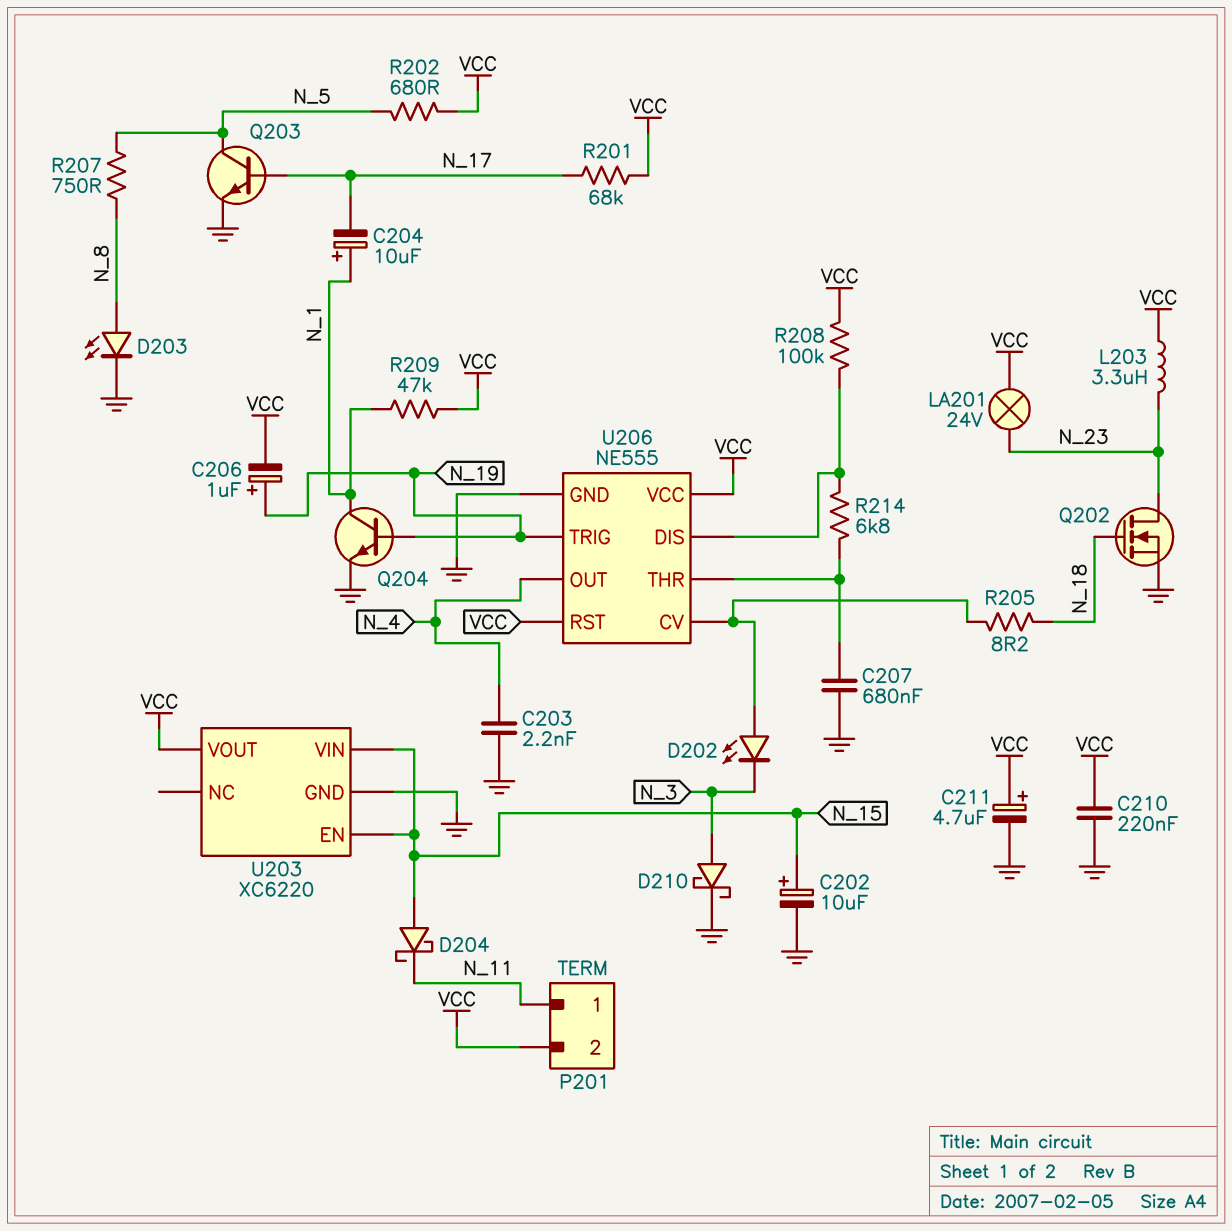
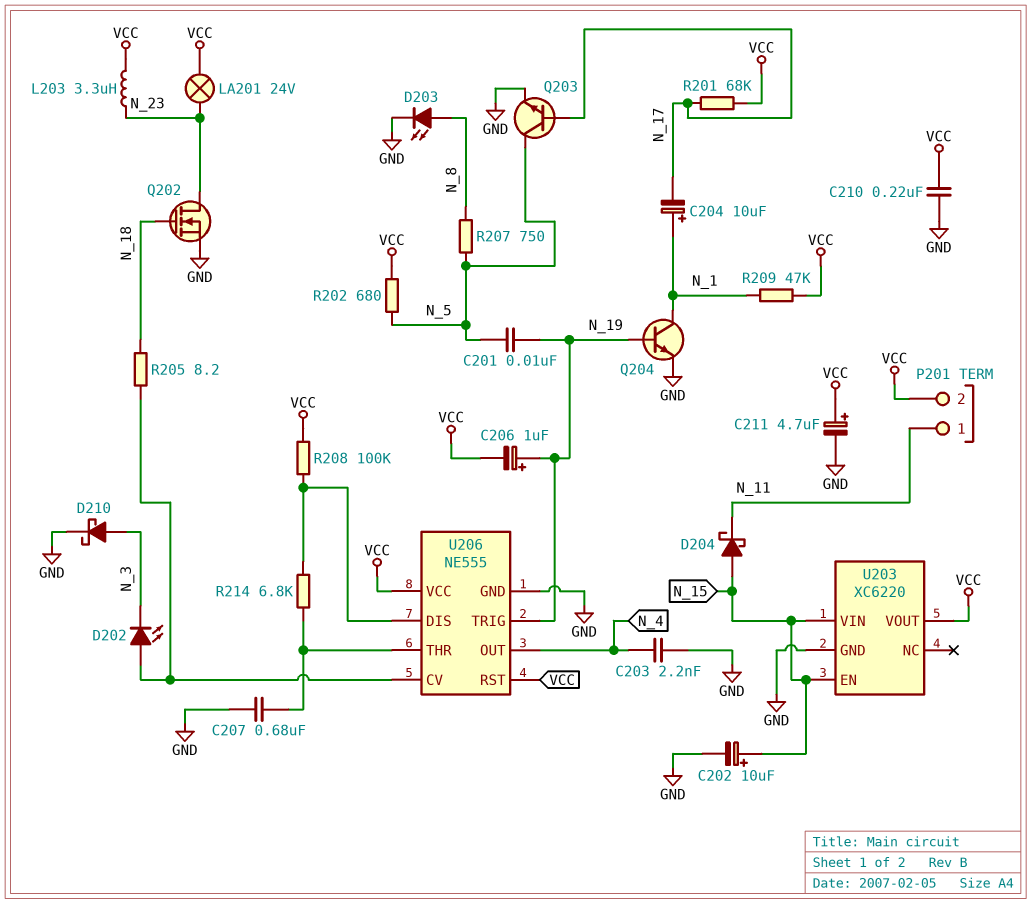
C201: none -> 10nF (N_5, N_19)

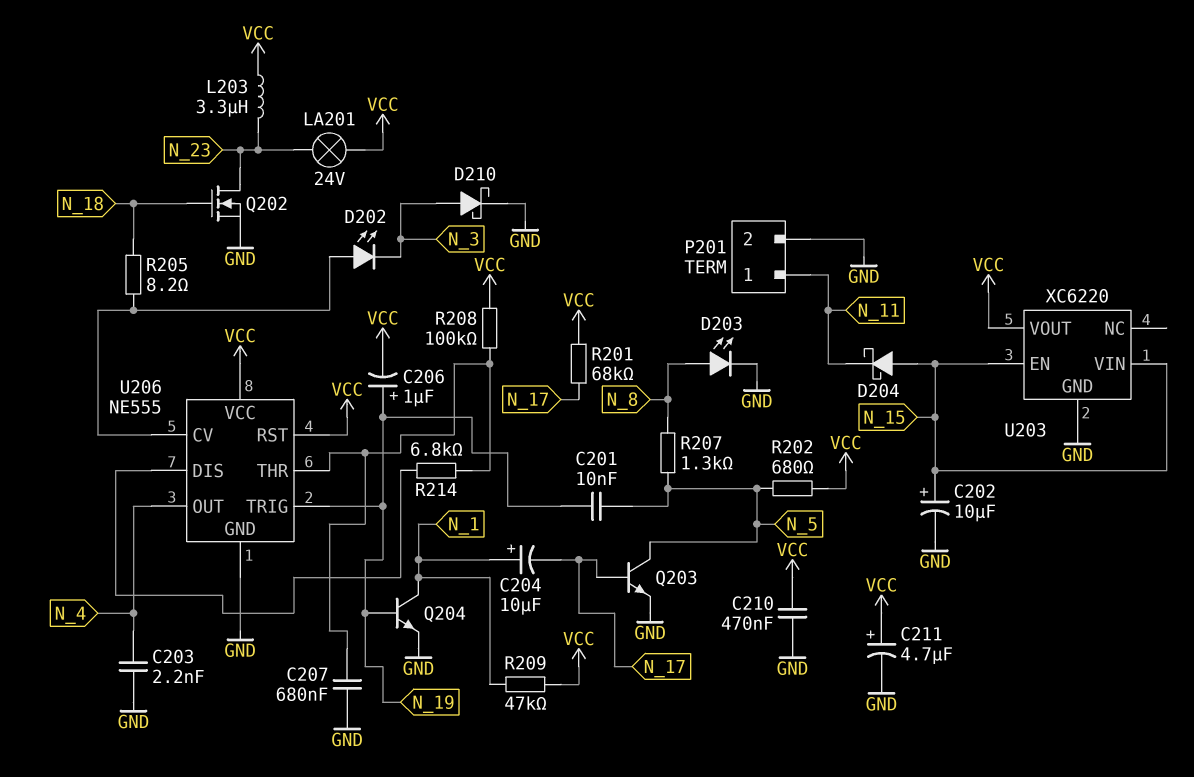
C210: 220nF (GND, VCC) -> 470nF (GND, VCC)
P201 pin 2: VCC -> GND
R207: 750 (N_5, N_8) -> 1.3k (N_5, N_8)
R208: 100k (U206/DIS, VCC) -> 100k (U206/THR, VCC)

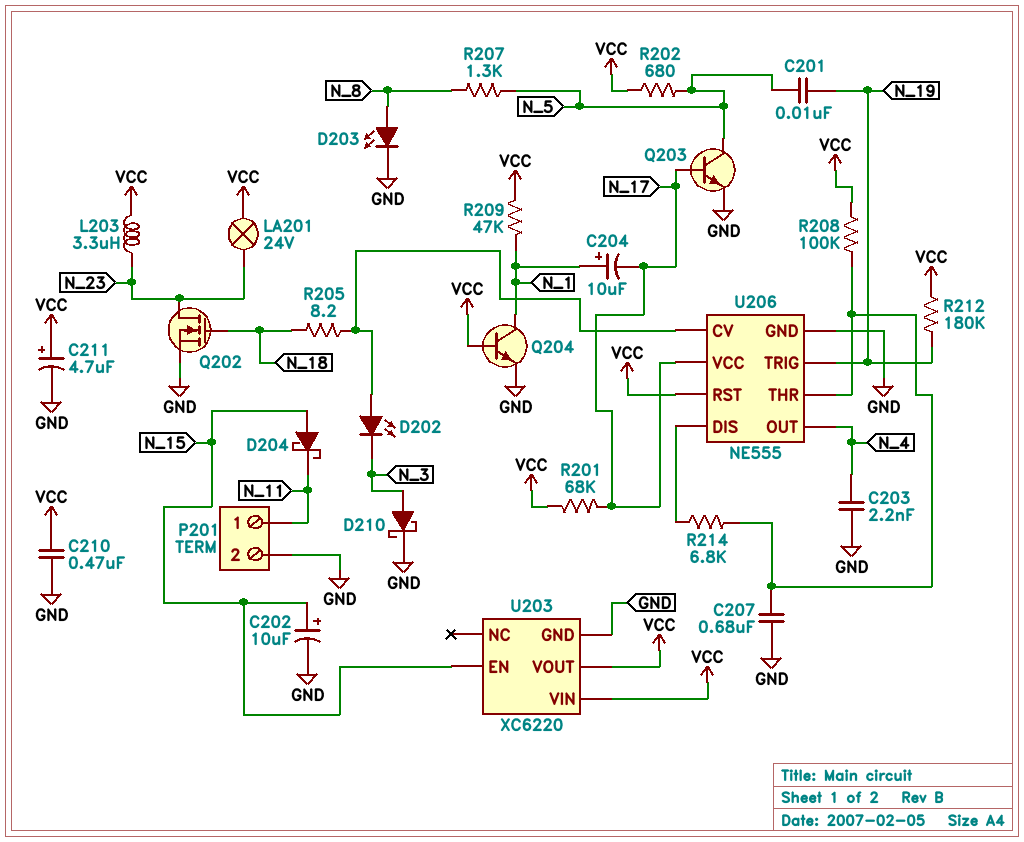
C206: 1uF (plus N_19, minus VCC) -> none
Q204: NPN (B N_19, C N_1, E GND) -> NPN (B VCC, C N_1, E GND)
R212: none -> 180k (N_19, VCC)
U203 pin VIN: N_15 -> VCC
U206 pin VCC: VCC -> N_17

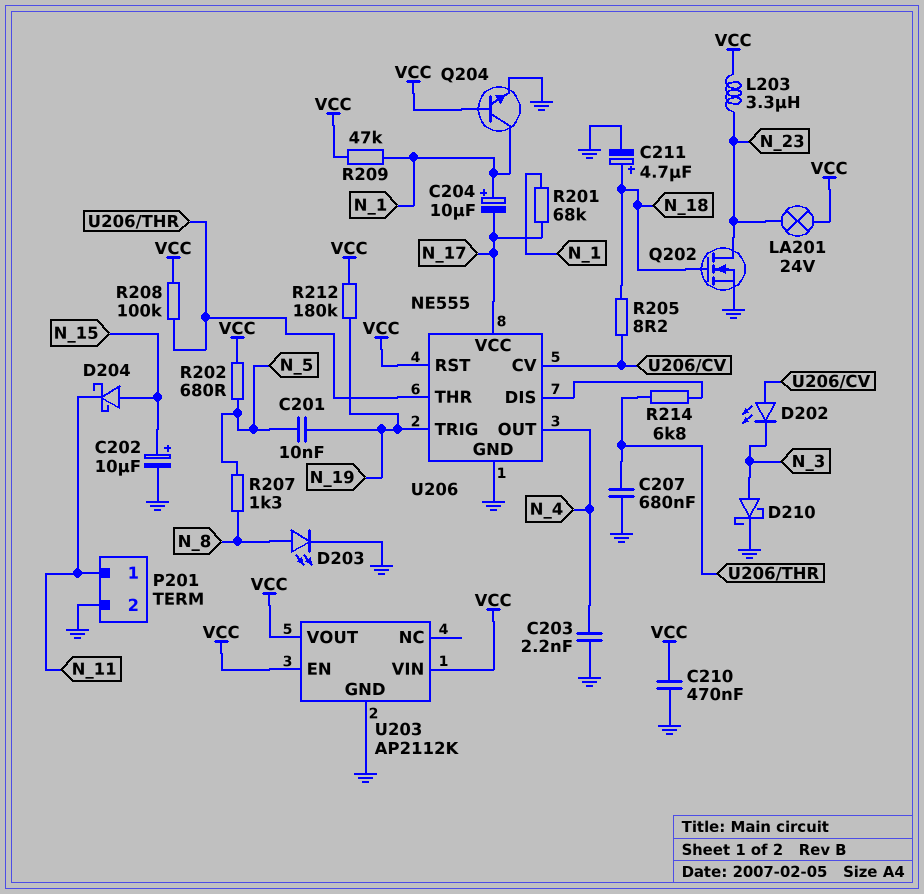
C211: 4.7uF (plus VCC, minus GND) -> 4.7uF (plus N_18, minus GND)
Q203: NPN (B N_17, C N_5, E GND) -> none
R201: 68k (N_17, VCC) -> 68k (N_1, N_17)
U203: XC6220 -> AP2112K
U203 pin EN: N_15 -> VCC

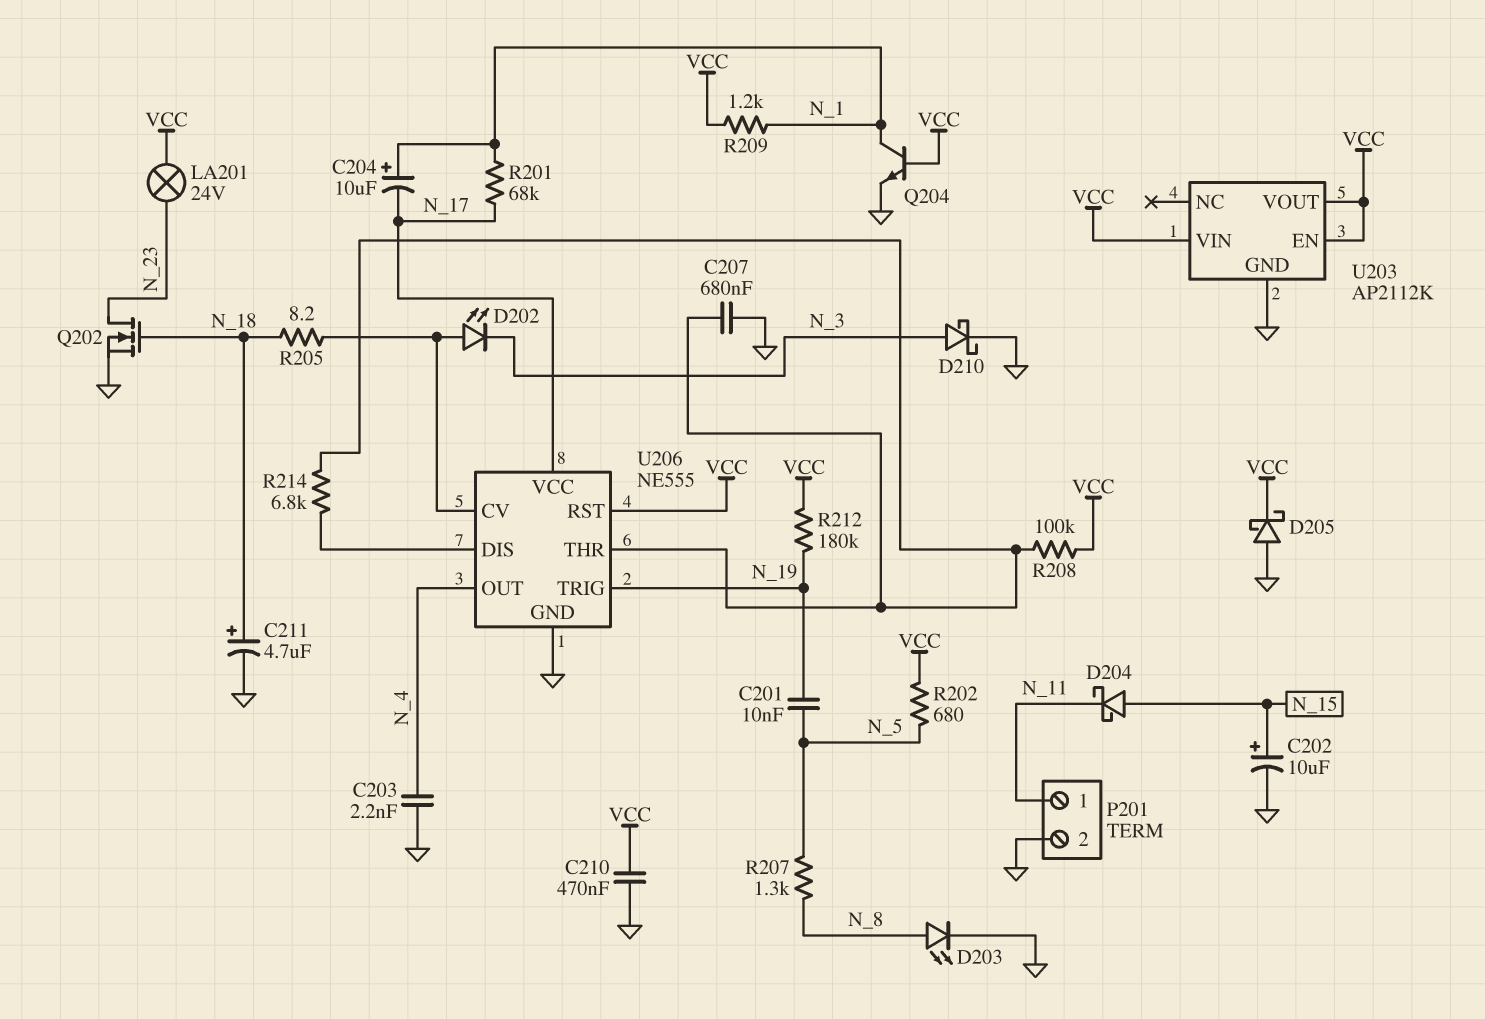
D205: none -> schottky (A GND, K VCC)
L203: 3.3uH (N_23, VCC) -> none
R209: 47k (N_1, VCC) -> 1.2k (N_1, VCC)

